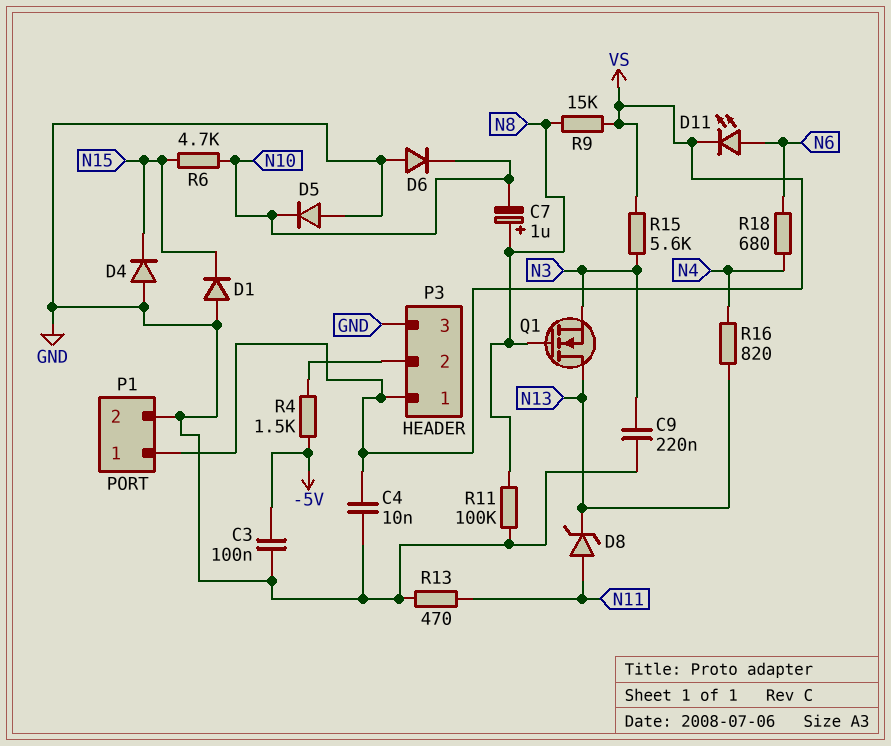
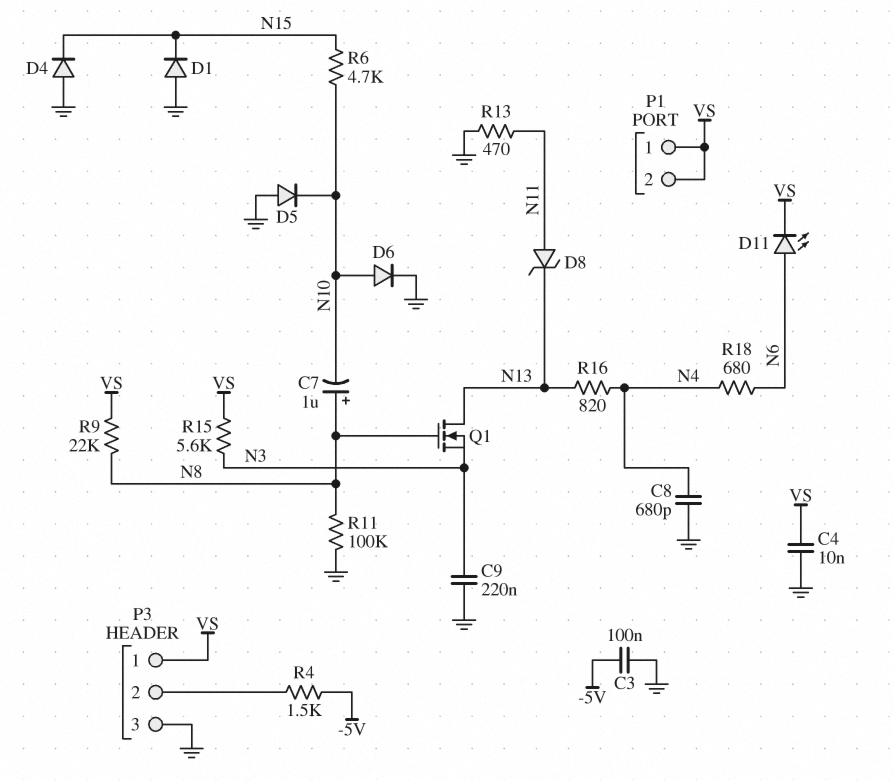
C8: none -> 680pF (GND, N4)
D6: diode (A GND, K N10) -> diode (A N10, K GND)
P1 pin 2: GND -> VS
R9: 15k (N8, VS) -> 22k (N8, VS)

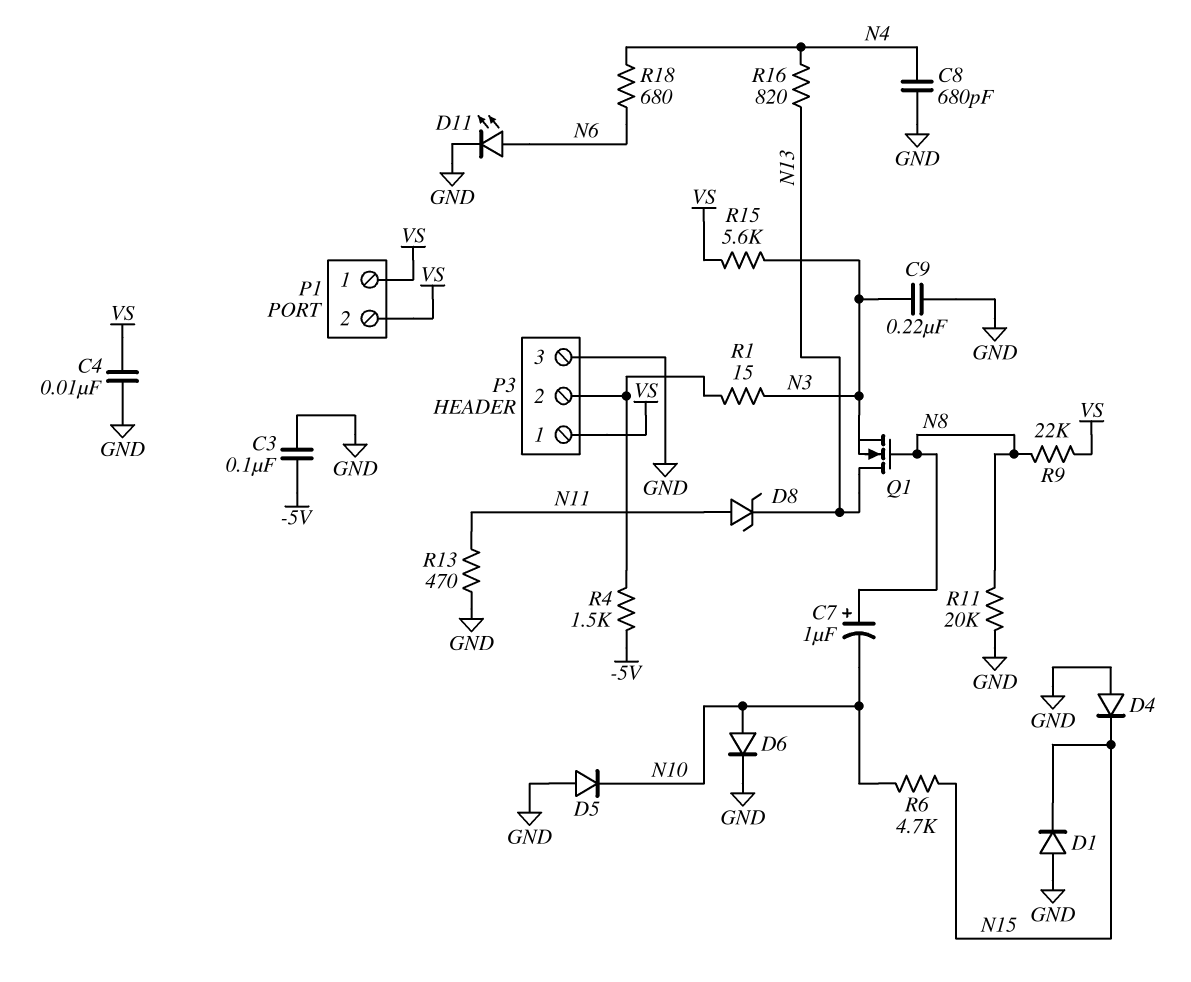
D11: LED (A N6, K VS) -> LED (A N6, K GND)
R1: none -> 15 (N3, P3/2)
R11: 100k (GND, N8) -> 20k (GND, N8)

